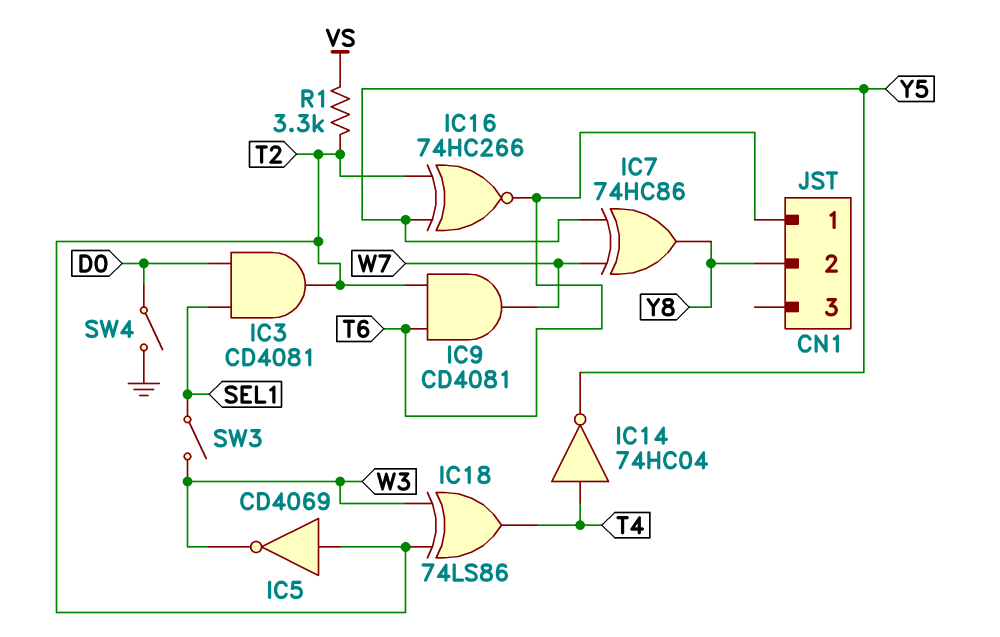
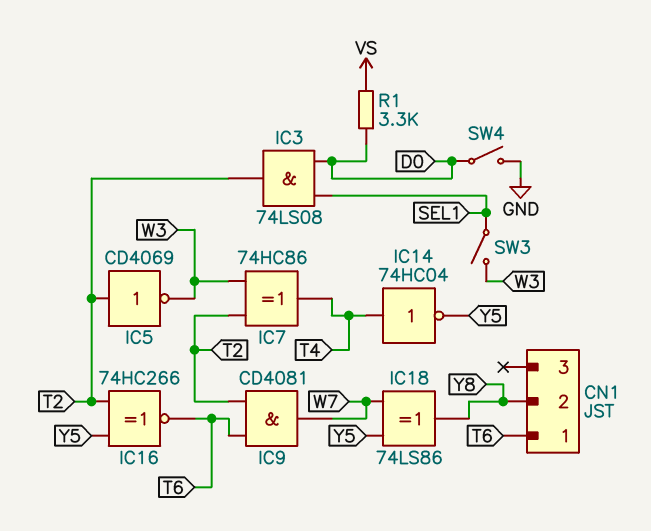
IC3: AND CD4081 (in D0, in SEL1, out T2) -> AND 74LS08 (in D0, in SEL1, out T2)
IC7: XOR 74HC86 (in W7, in Y5, out Y8) -> XOR 74HC86 (in T2, in W3, out T4)
IC18: XOR 74LS86 (in T2, in W3, out T4) -> XOR 74LS86 (in W7, in Y5, out Y8)
R1: 3.3k (T2, VS) -> 3.3k (D0, VS)

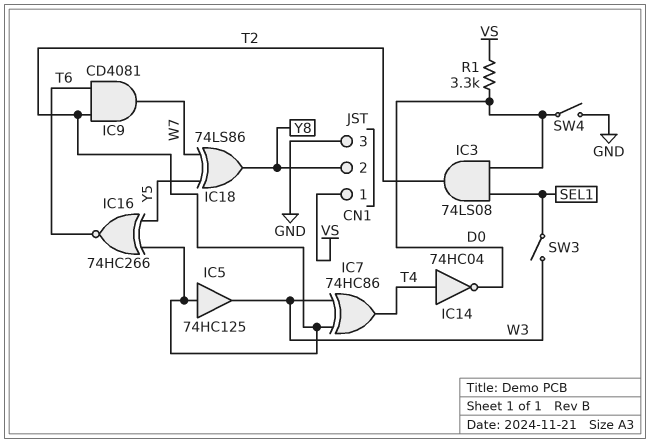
CN1 pin 1: T6 -> VS
CN1 pin 3: none -> GND
IC5: NOT CD4069 (in T2, out W3) -> buffer 74HC125 (in T2, out W3)
IC14: NOT 74HC04 (in T4, out Y5) -> NOT 74HC04 (in T4, out D0)

